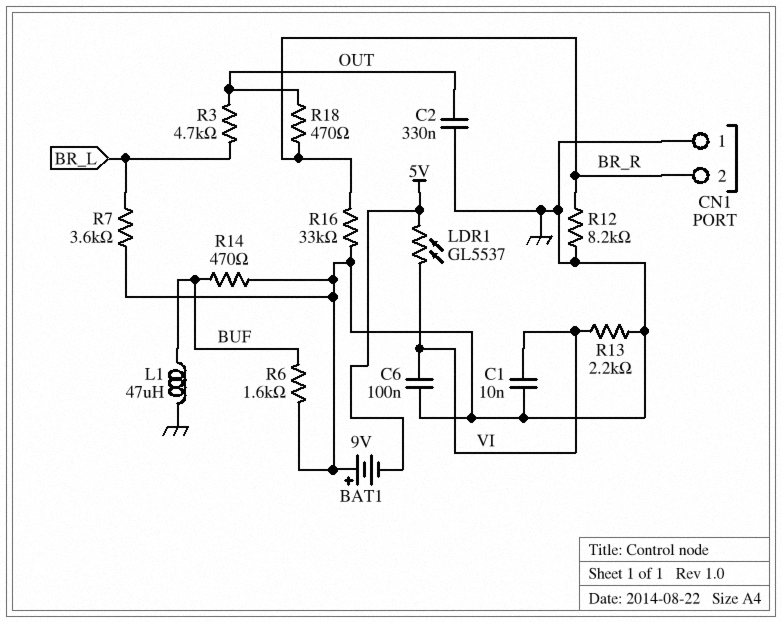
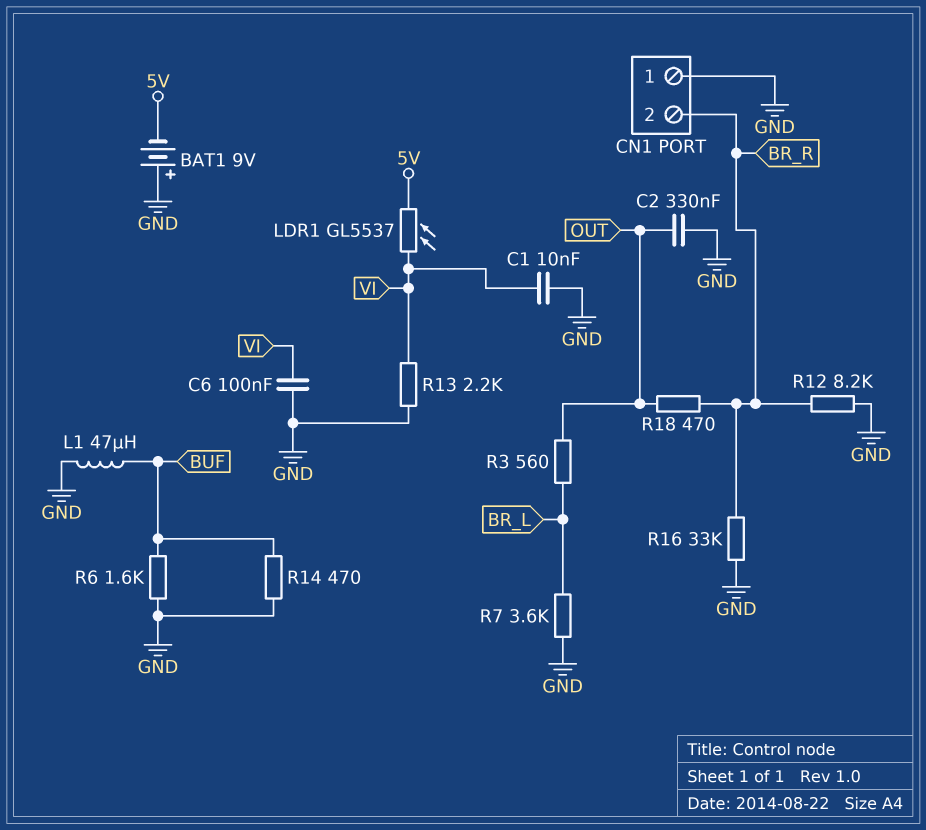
R3: 4.7k (BR_L, OUT) -> 560 (BR_L, OUT)

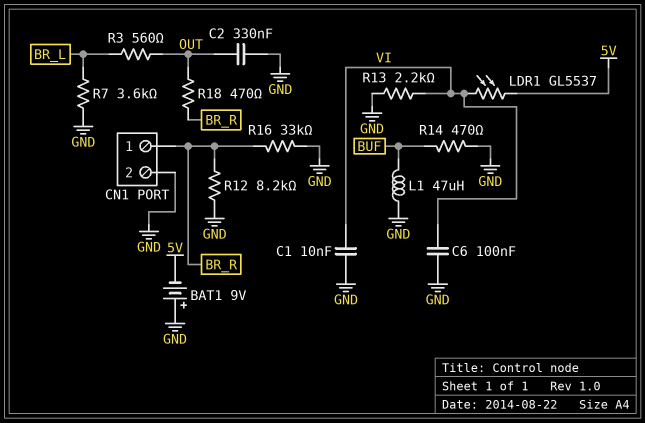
CN1 pin 1: GND -> BR_R
CN1 pin 2: BR_R -> GND
R6: 1.6k (BUF, GND) -> none

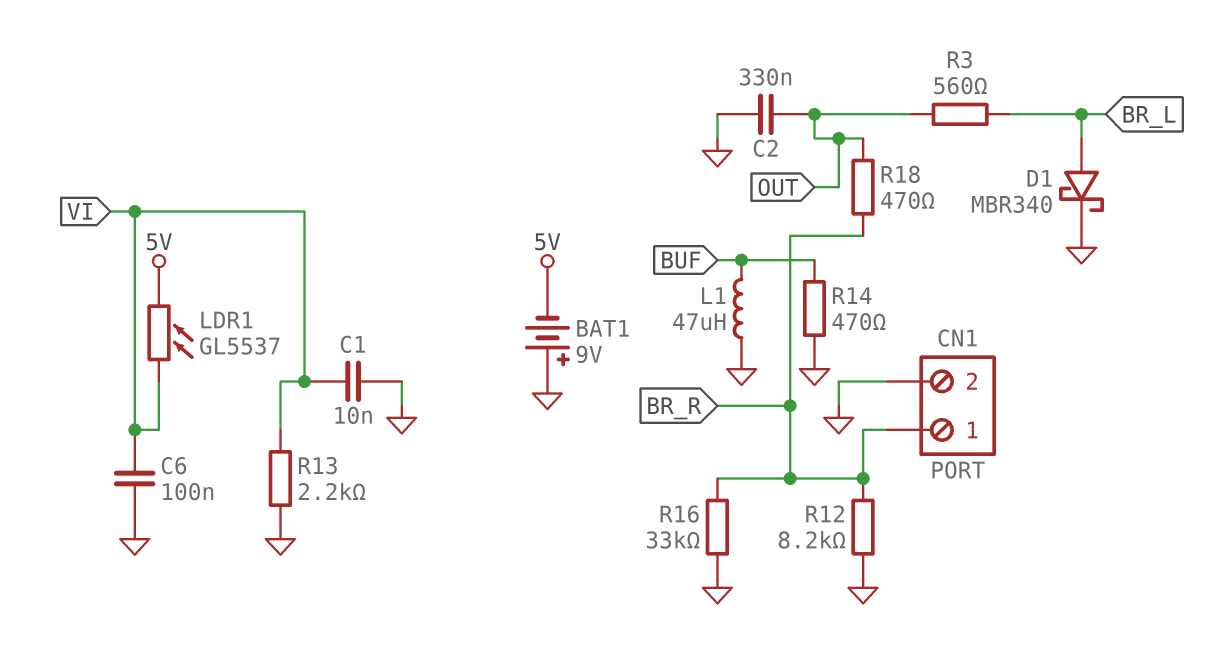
D1: none -> schottky MBR340 (A BR_L, K GND)
R7: 3.6k (BR_L, GND) -> none

